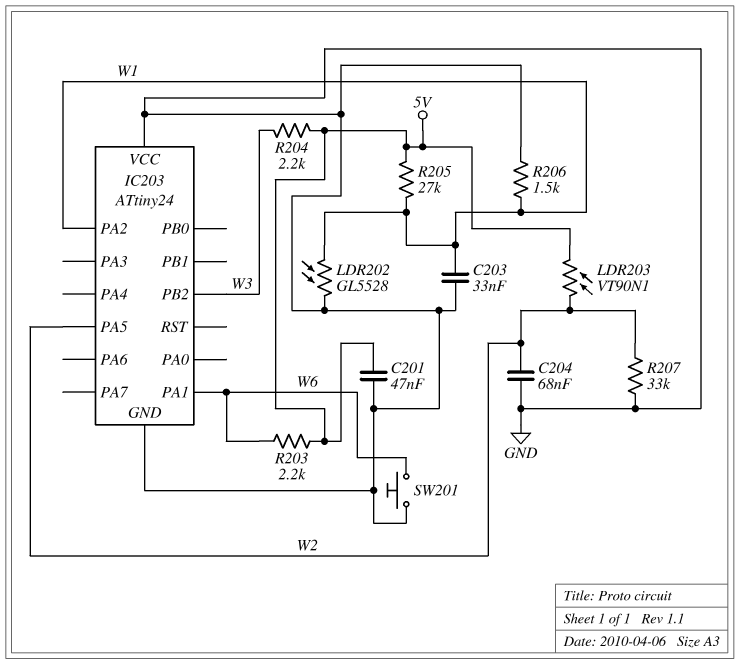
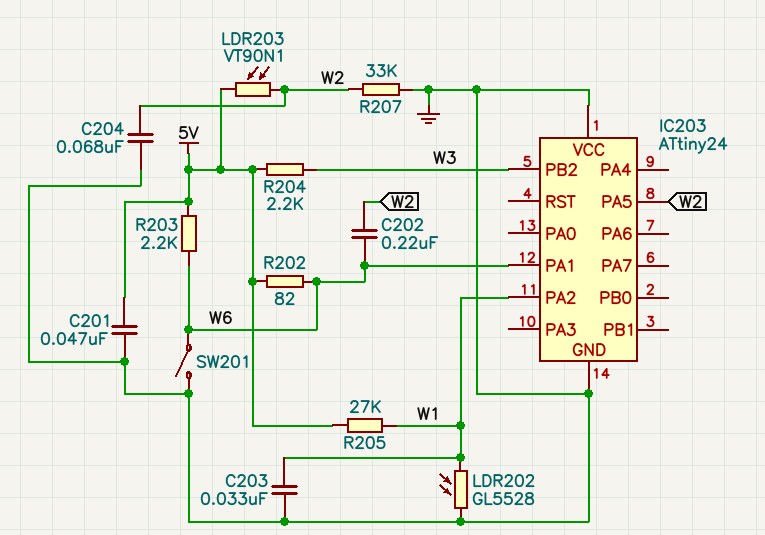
C202: none -> 220nF (W2, W6)
R202: none -> 82 (5V, W6)
R206: 1.5k (GND, W1) -> none
SW201: button (GND, W6) -> switch (GND, W6)

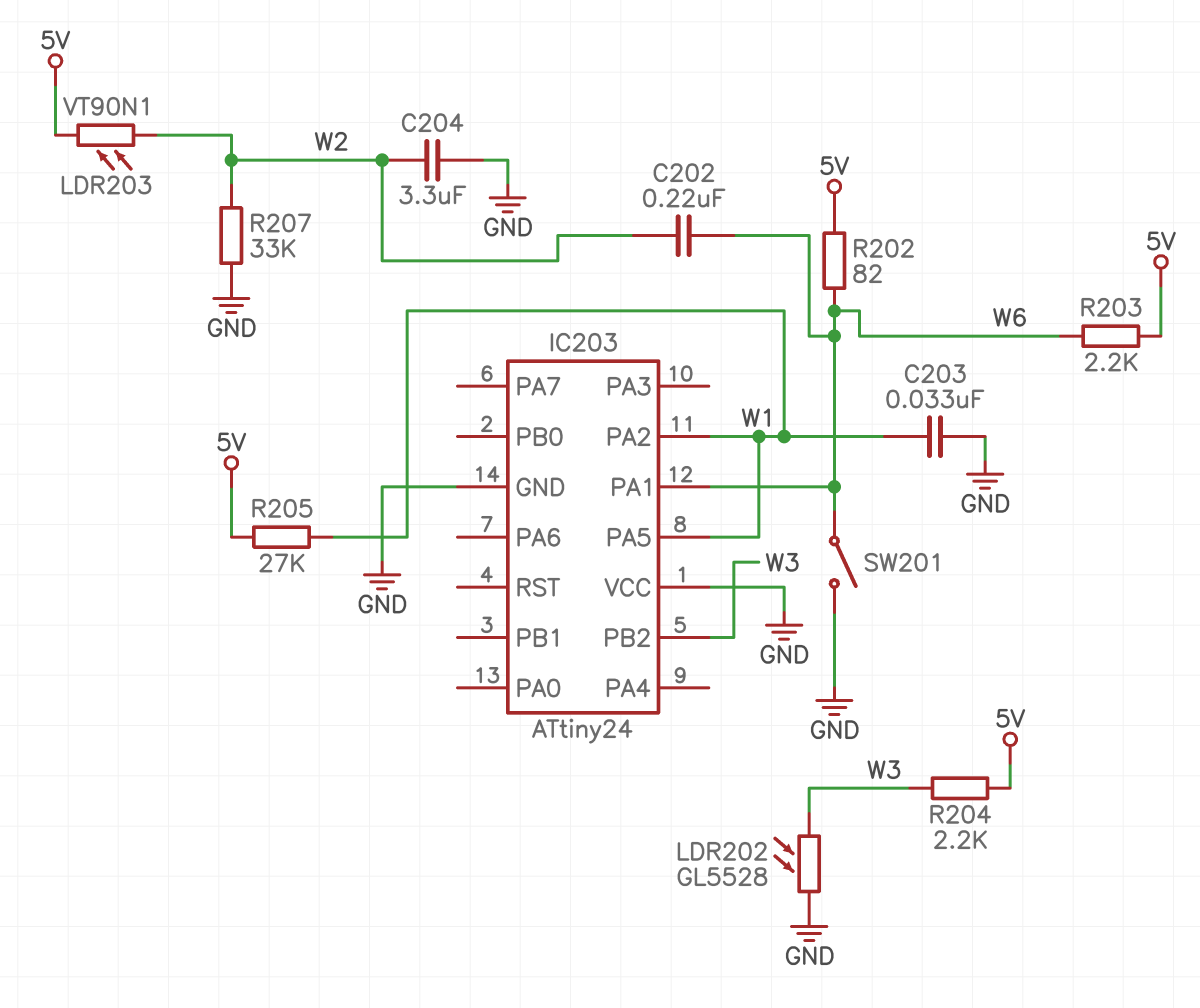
C201: 47nF (5V, GND) -> none
C204: 68nF (GND, W2) -> 3.3uF (GND, W2)
IC203 pin PA5: W2 -> W1
LDR202: GL5528 (GND, W1) -> GL5528 (GND, W3)

